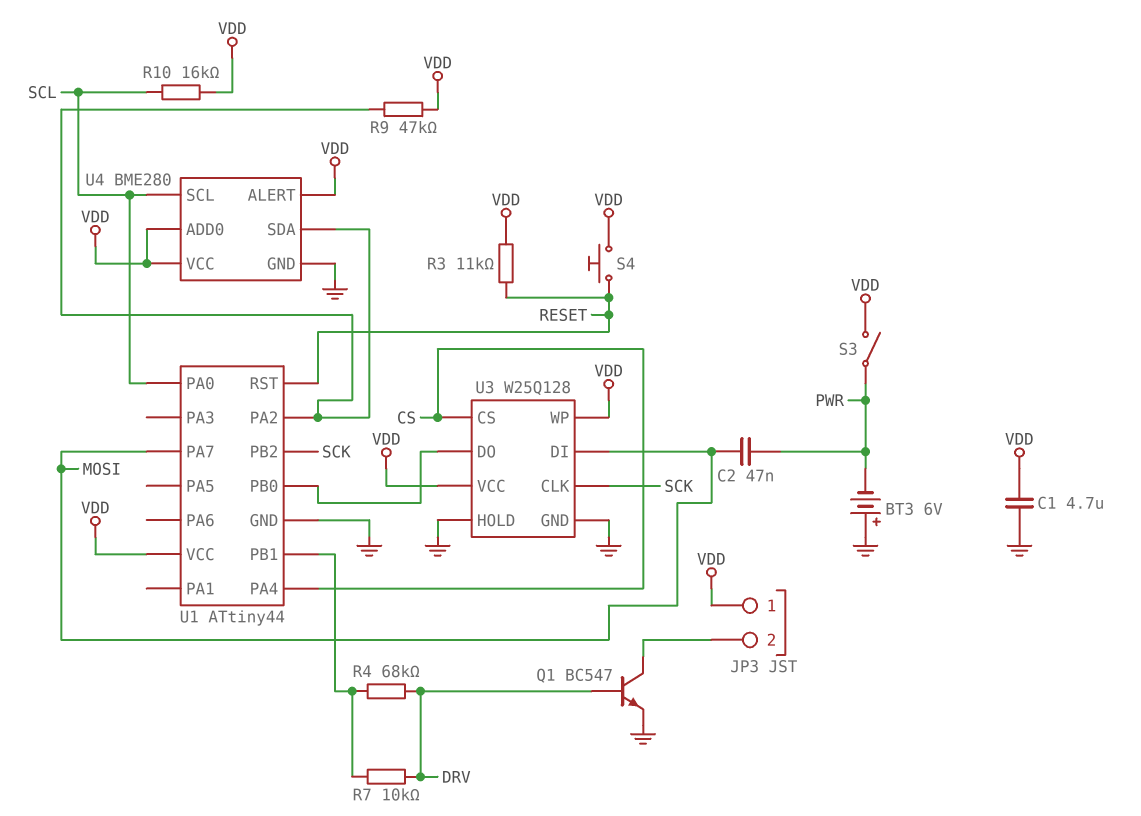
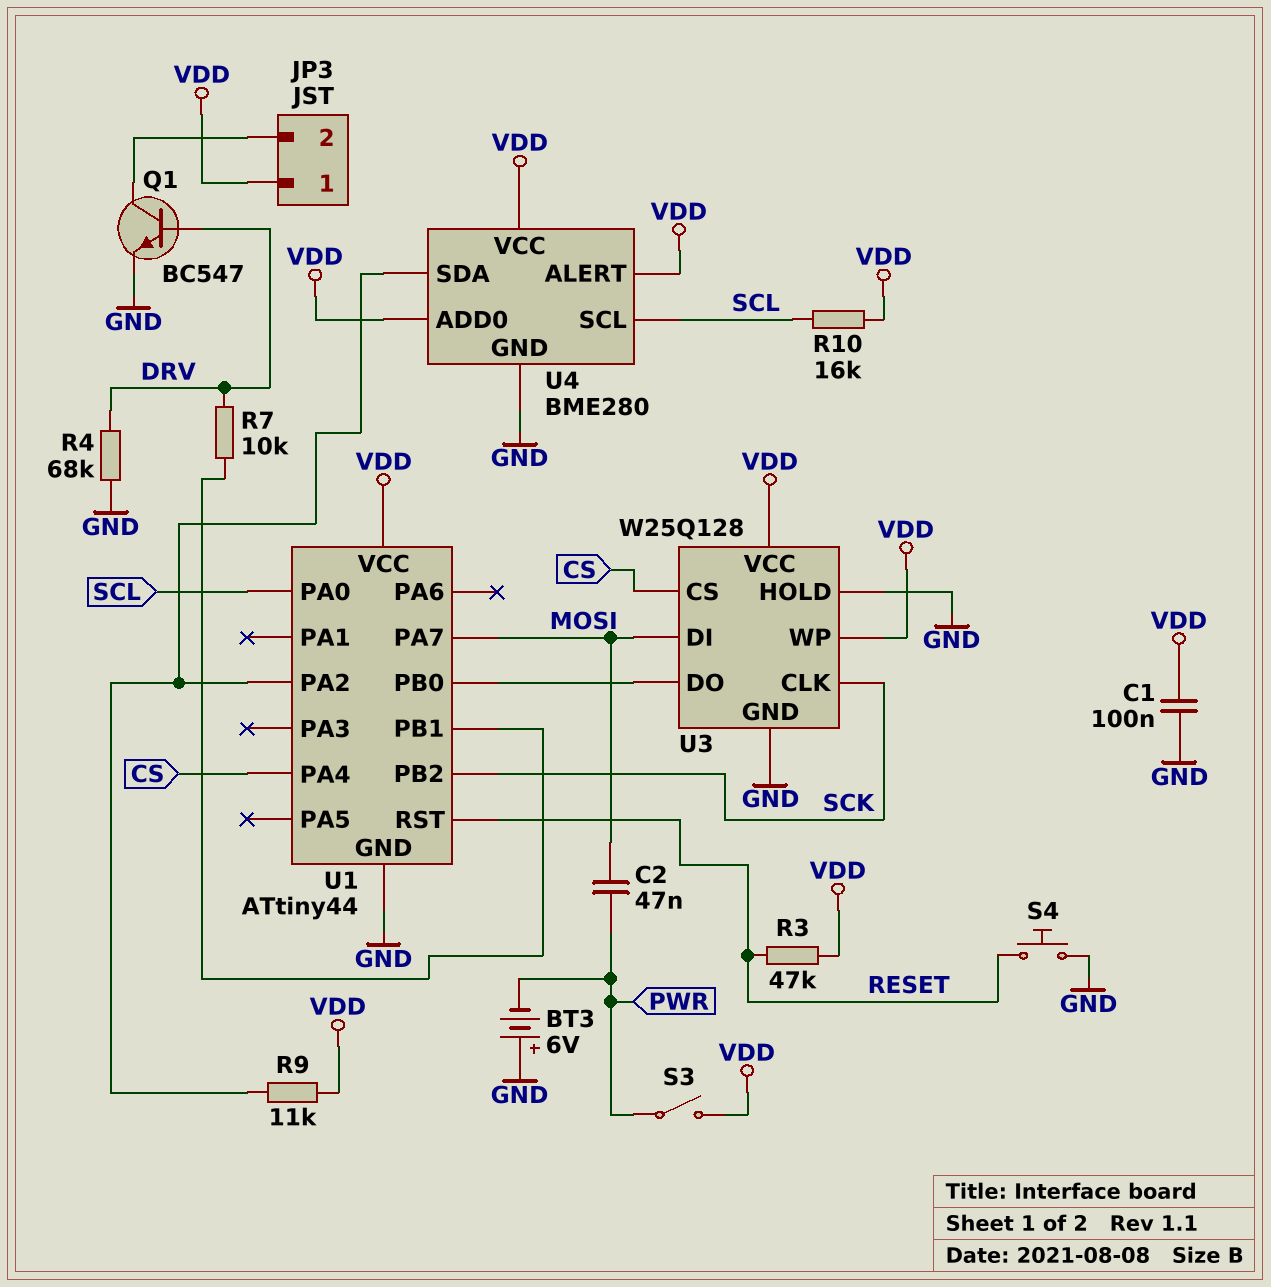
C1: 4.7uF (GND, VDD) -> 100nF (GND, VDD)
R3: 11k (RESET, VDD) -> 47k (RESET, VDD)
R4: 68k (DRV, U1/PB1) -> 68k (DRV, GND)
R9: 47k (U1/PA2, VDD) -> 11k (U1/PA2, VDD)
S4: button (RESET, VDD) -> button (GND, RESET)

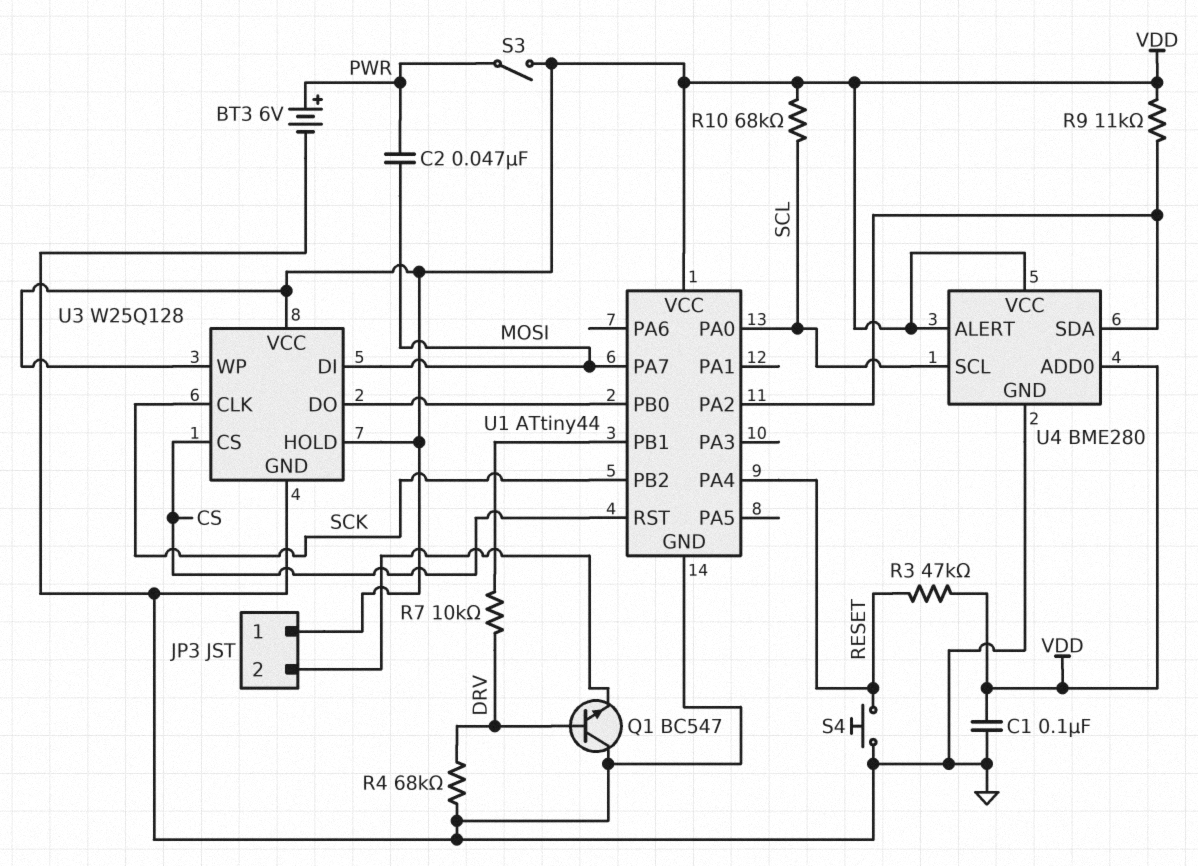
BT3: 6V (plus GND, minus PWR) -> 6V (plus PWR, minus GND)
Q1: NPN BC547 (B DRV, C JP3/2, E GND) -> NPN BC547 (B DRV, C GND, E JP3/2)
R10: 16k (SCL, VDD) -> 68k (SCL, VDD)
U1 pin PA4: CS -> RESET
U1 pin RST: RESET -> CS
U3 pin HOLD: GND -> VDD

